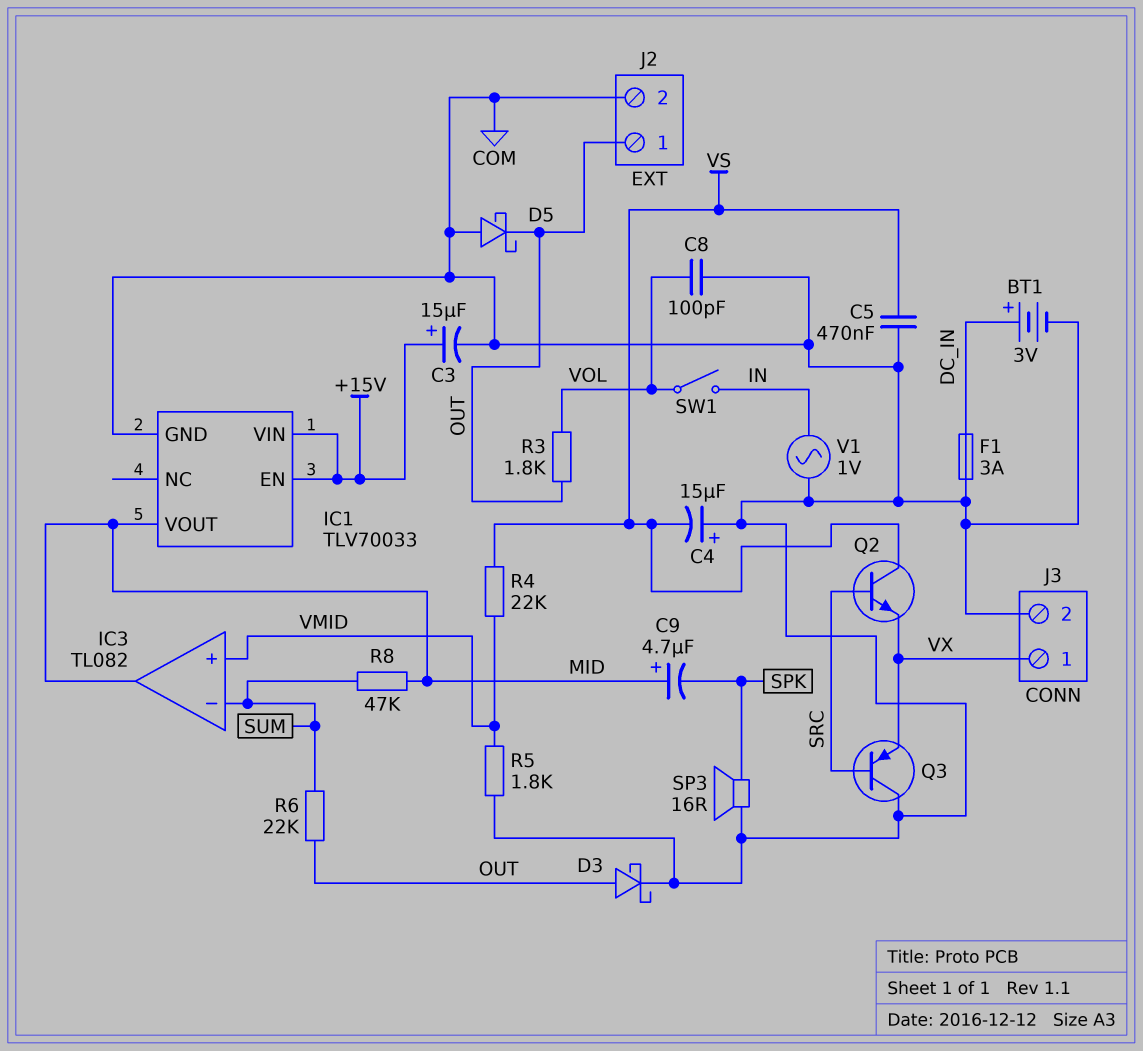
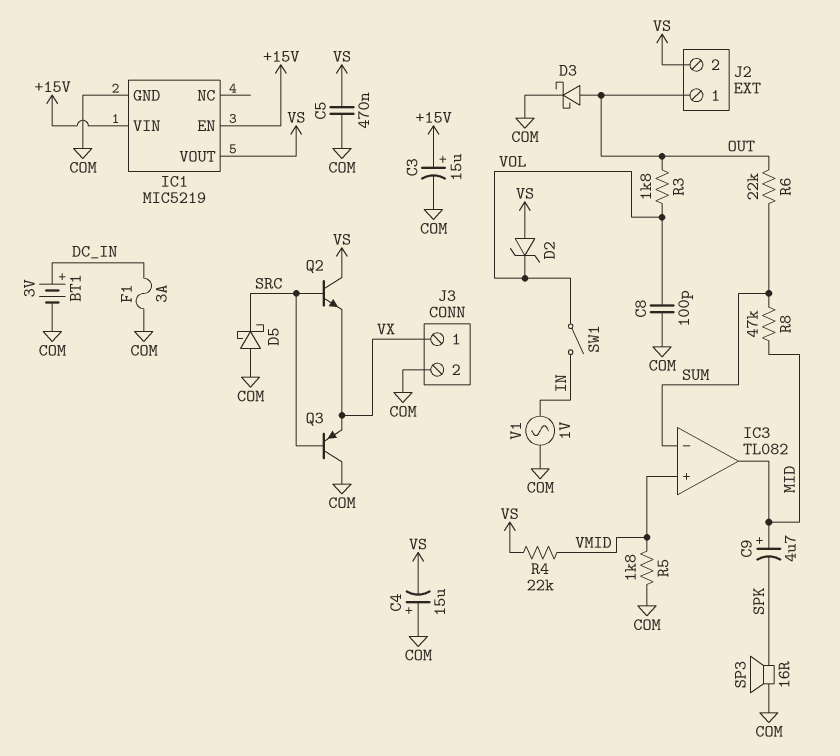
D2: none -> zener (A VS, K VOL)
D5: schottky (A COM, K OUT) -> schottky (A COM, K SRC)
IC1: TLV70033 -> MIC5219
IC1 pin VOUT: MID -> VS
J2 pin 2: COM -> VS

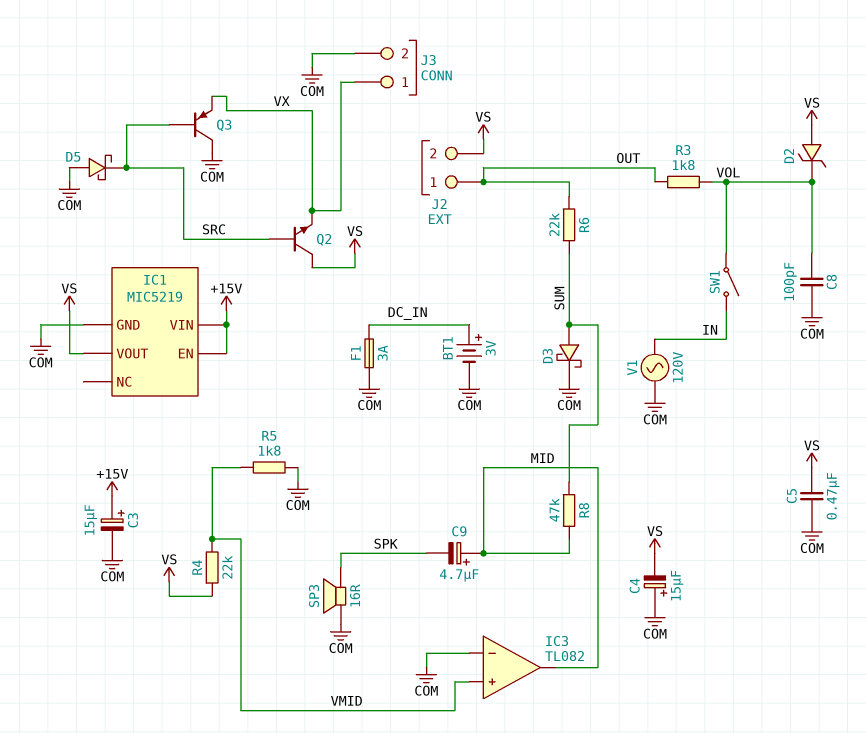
D3: schottky (A OUT, K COM) -> schottky (A SUM, K COM)
IC3 pin in-: SUM -> COM
V1: AC 1V (COM, IN) -> AC 120V (COM, IN)

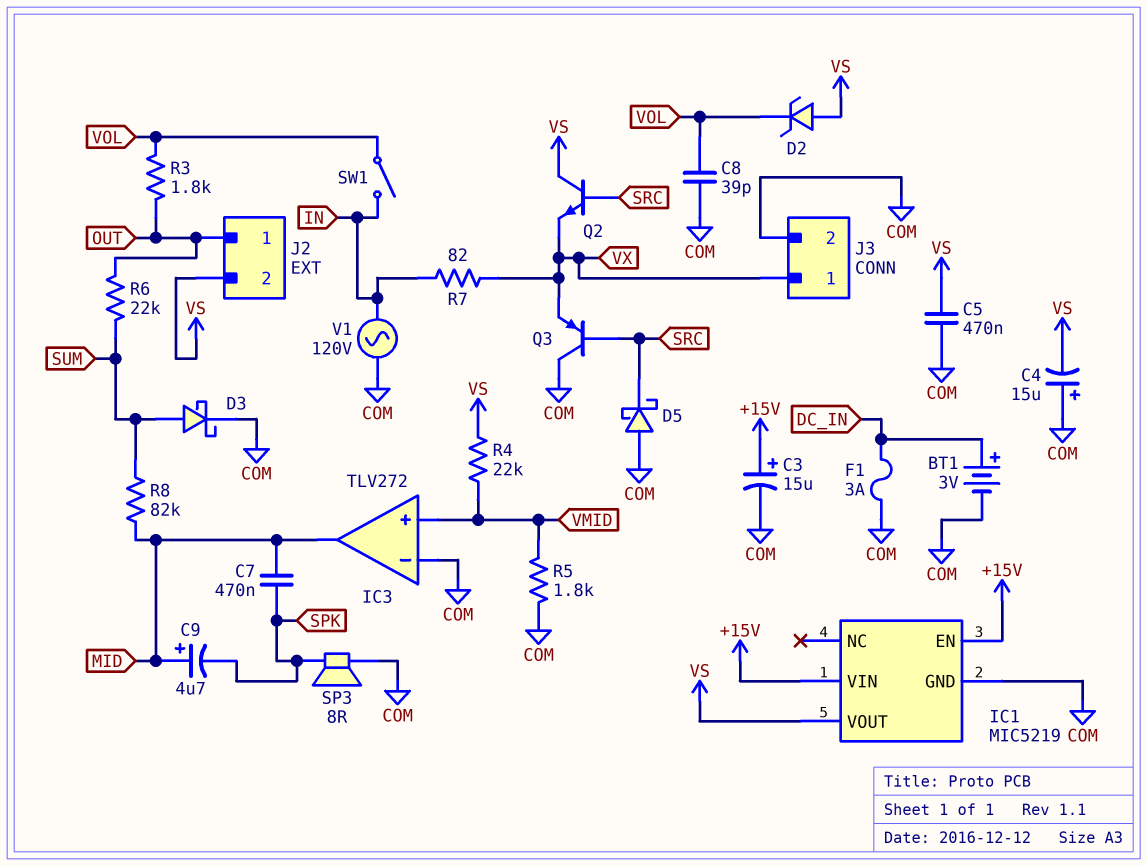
C7: none -> 470nF (MID, SPK)
C8: 100pF (COM, VOL) -> 39pF (COM, VOL)
IC3: TL082 -> TLV272
R7: none -> 82 (IN, VX)
R8: 47k (MID, SUM) -> 82k (MID, SUM)
SP3: speaker 16R (COM, SPK) -> speaker 8R (COM, SPK)

